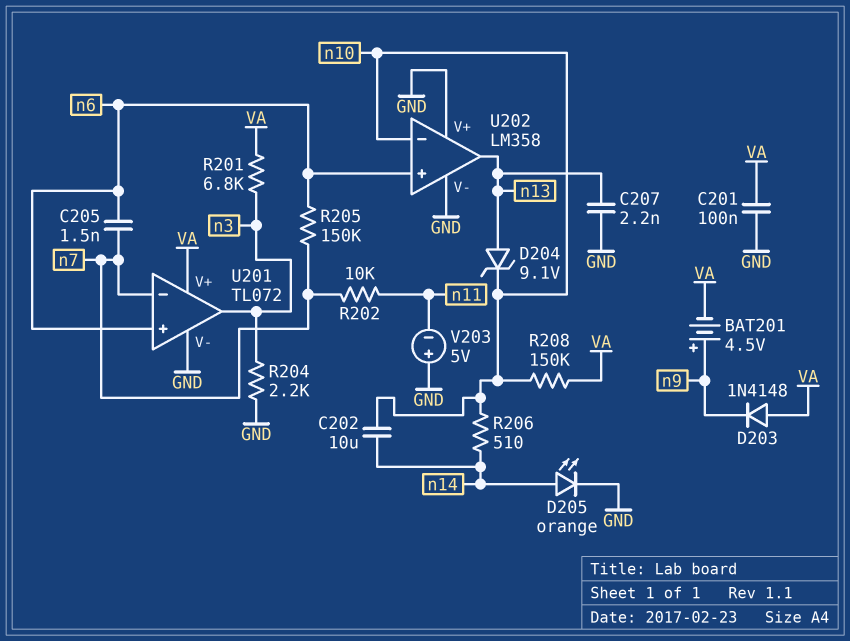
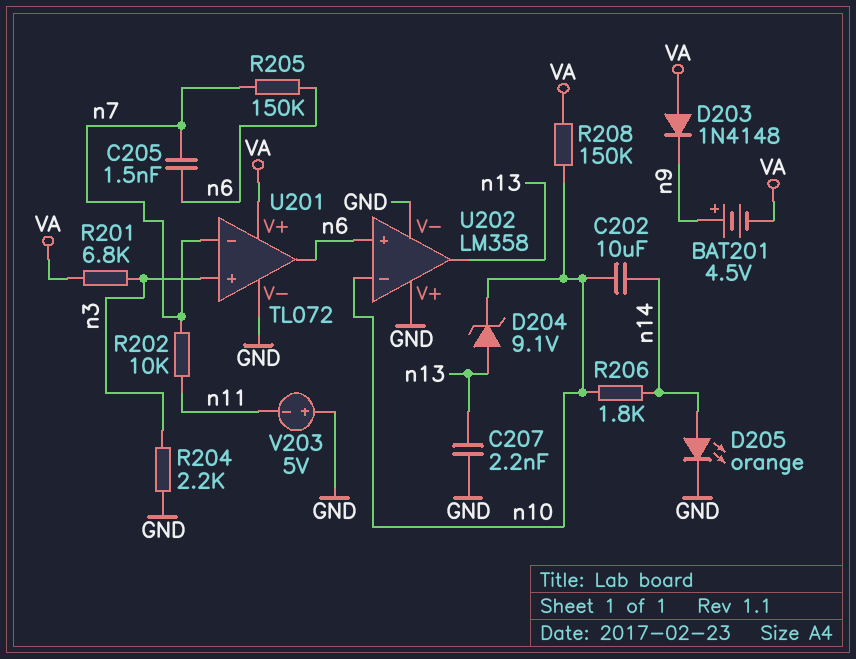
C201: 100nF (GND, VA) -> none
R206: 510 (n10, n14) -> 1.8k (n10, n14)
U201 pin in+: n6 -> n3
U201 pin out: n3 -> n6

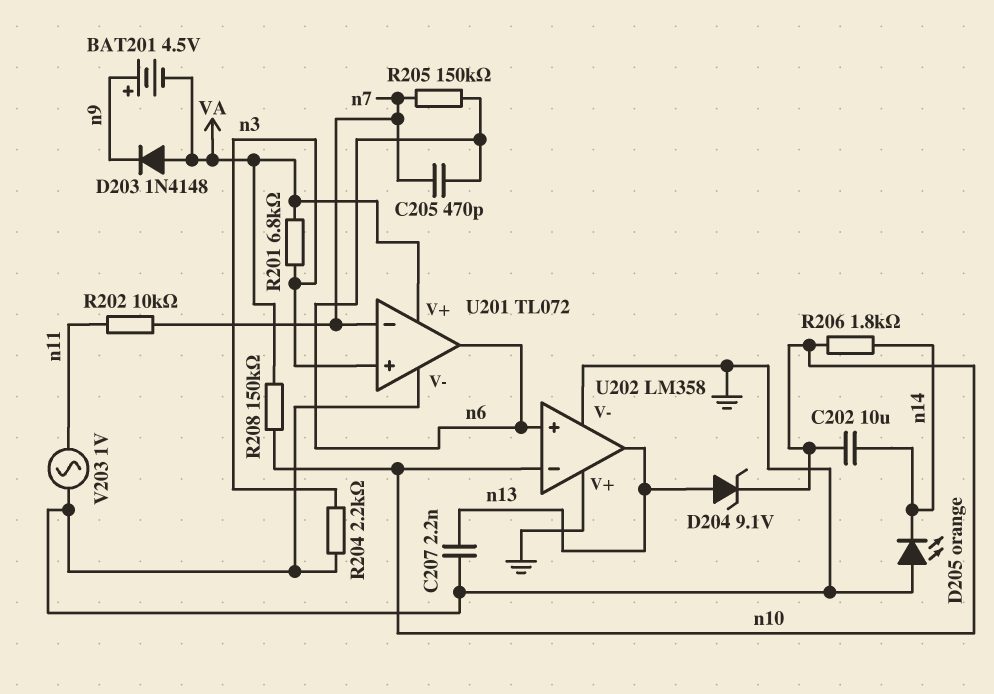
C205: 1.5nF (n6, n7) -> 470pF (n6, n7)
D205: LED orange (A n14, K GND) -> LED orange (A GND, K n14)
V203: 5V (plus GND, minus n11) -> AC 1V (GND, n11)

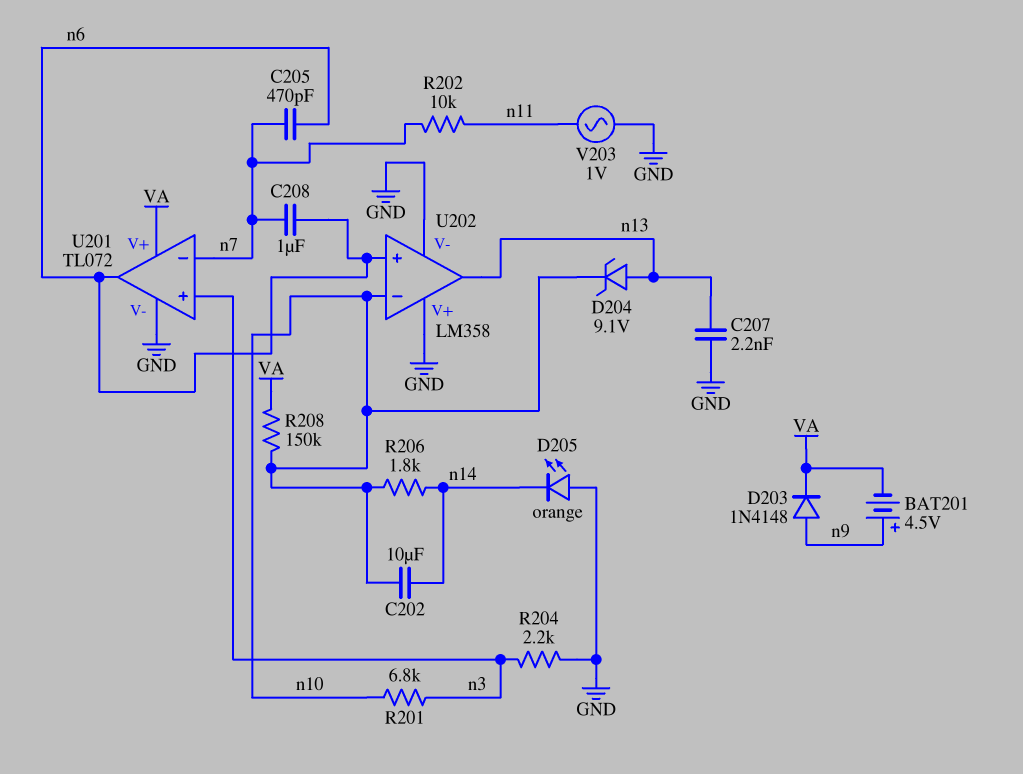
C208: none -> 1uF (n6, n7)
D203: diode 1N4148 (A VA, K n9) -> diode 1N4148 (A n9, K VA)
R201: 6.8k (VA, n3) -> 6.8k (n3, n10)
R205: 150k (n6, n7) -> none

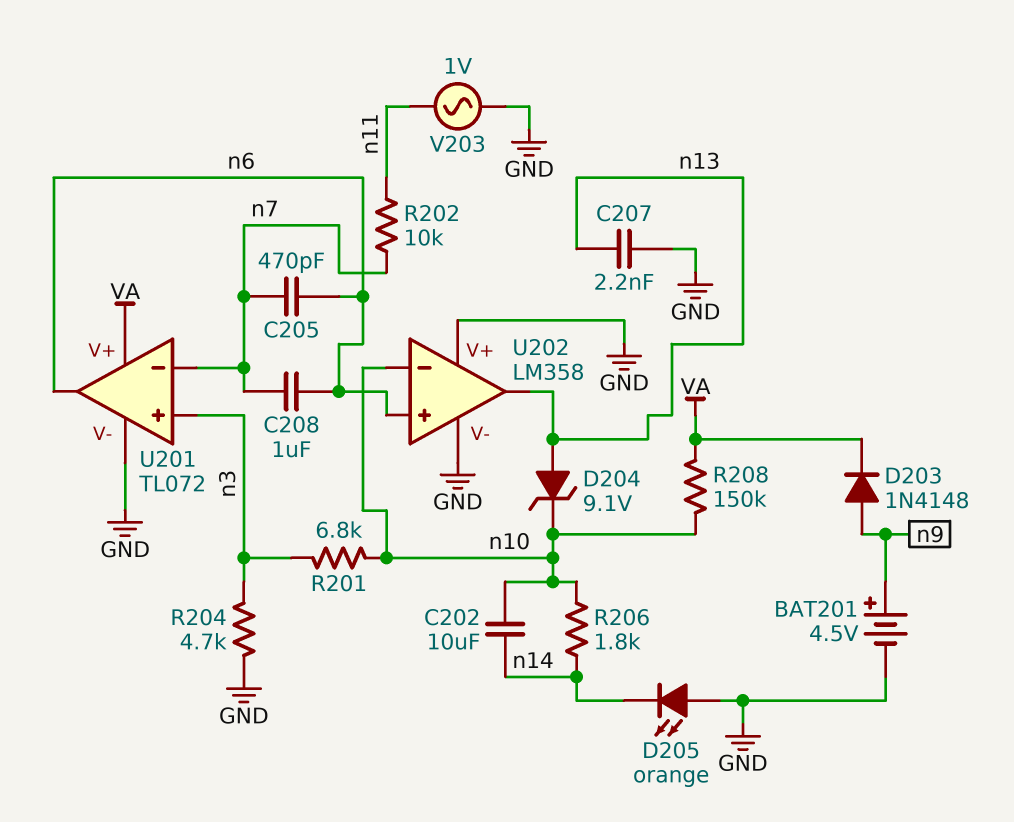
BAT201: 4.5V (plus n9, minus VA) -> 4.5V (plus n9, minus GND)
R204: 2.2k (GND, n3) -> 4.7k (GND, n3)

